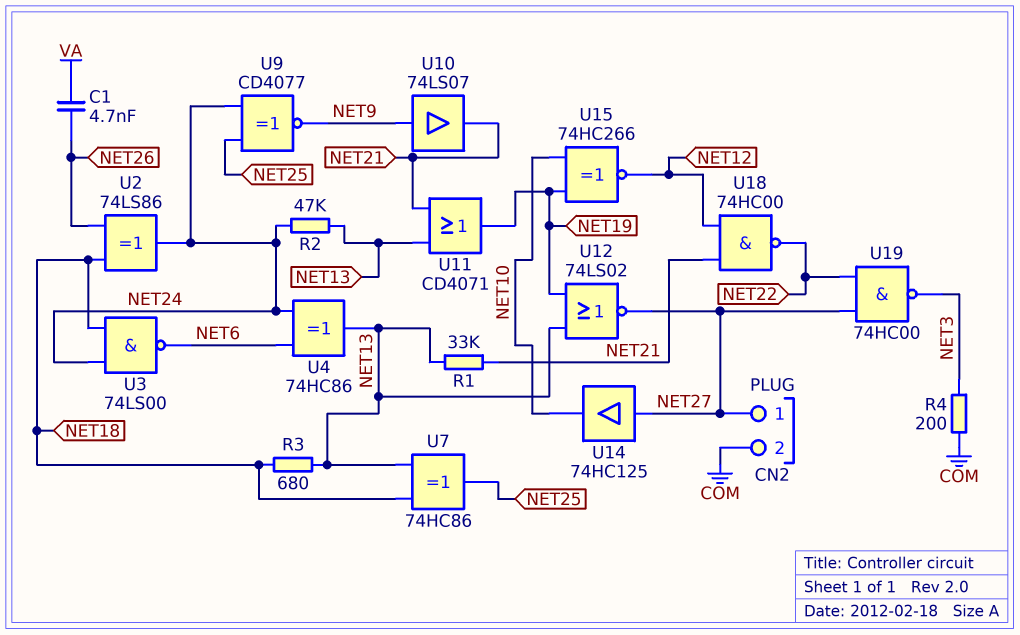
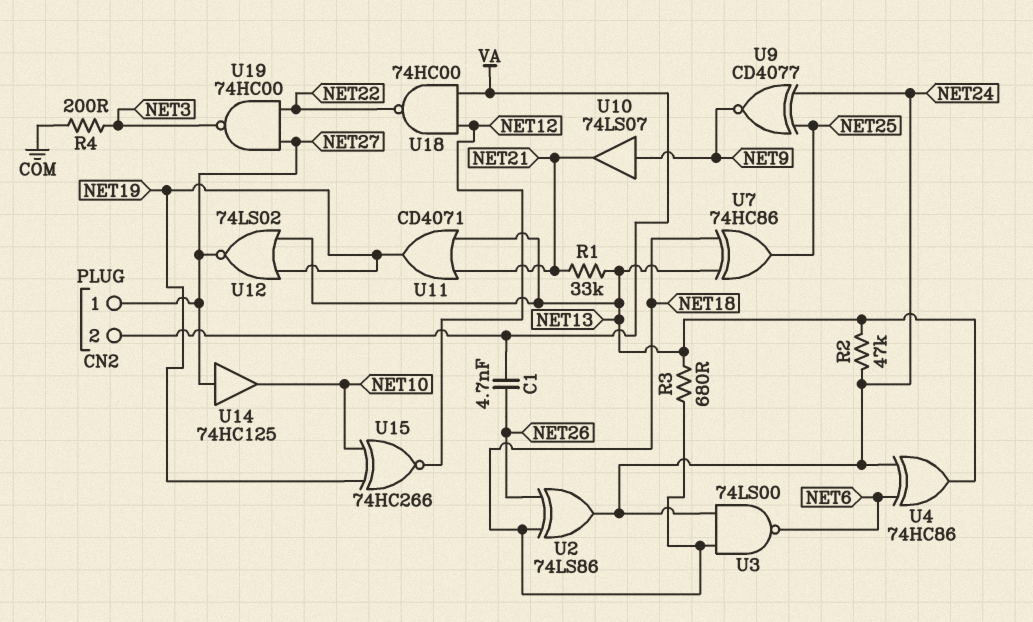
CN2 pin 2: COM -> VA
U18: NAND 74HC00 (in NET12, in NET21, out NET22) -> NAND 74HC00 (in NET12, in VA, out NET22)

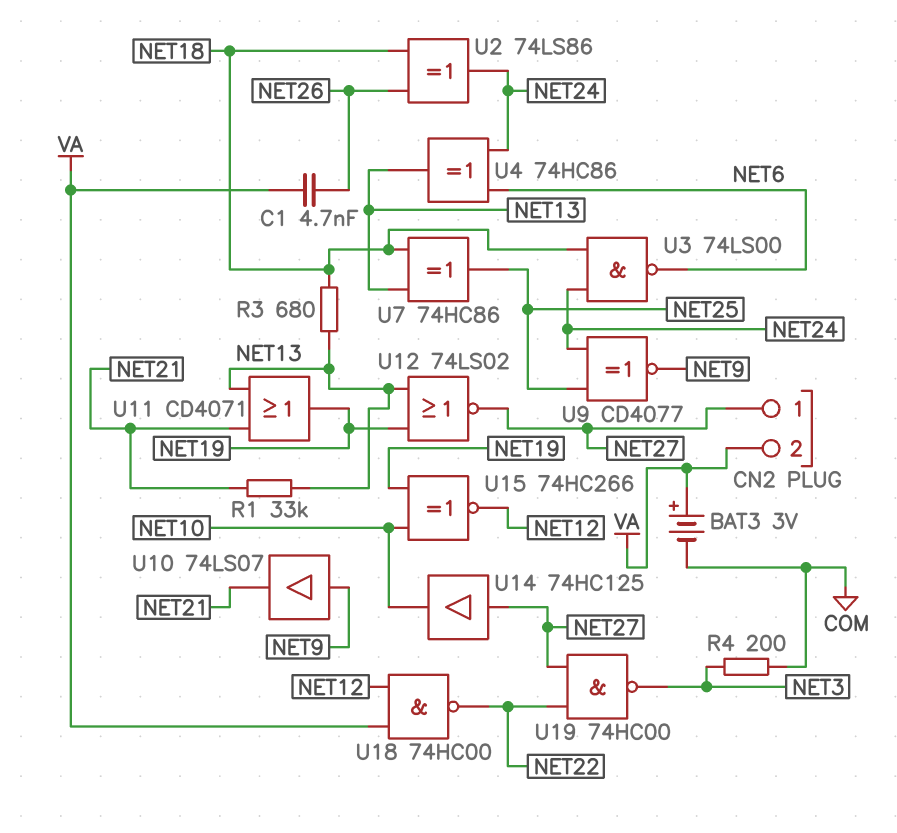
BAT3: none -> 3V (plus VA, minus COM)
R2: 47k (NET13, NET24) -> none

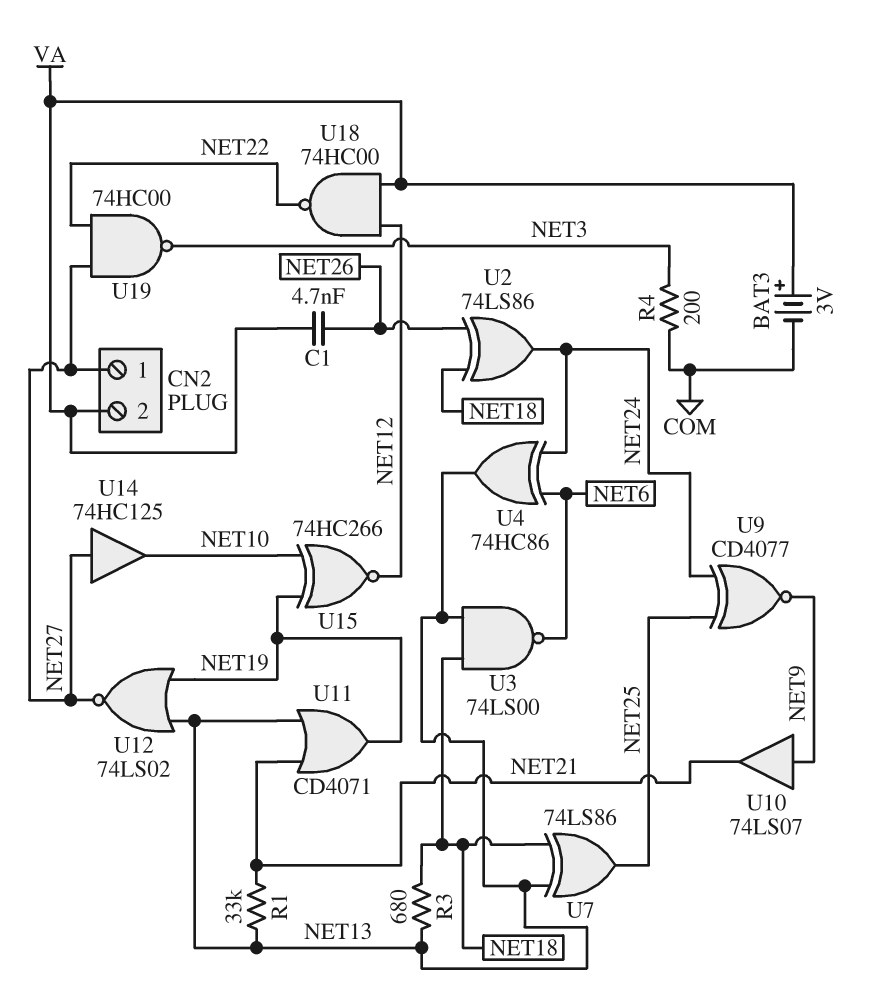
U3: NAND 74LS00 (in NET18, in NET24, out NET6) -> NAND 74LS00 (in NET13, in NET18, out NET6)
U7: XOR 74HC86 (in NET13, in NET18, out NET25) -> XOR 74LS86 (in NET13, in NET18, out NET25)

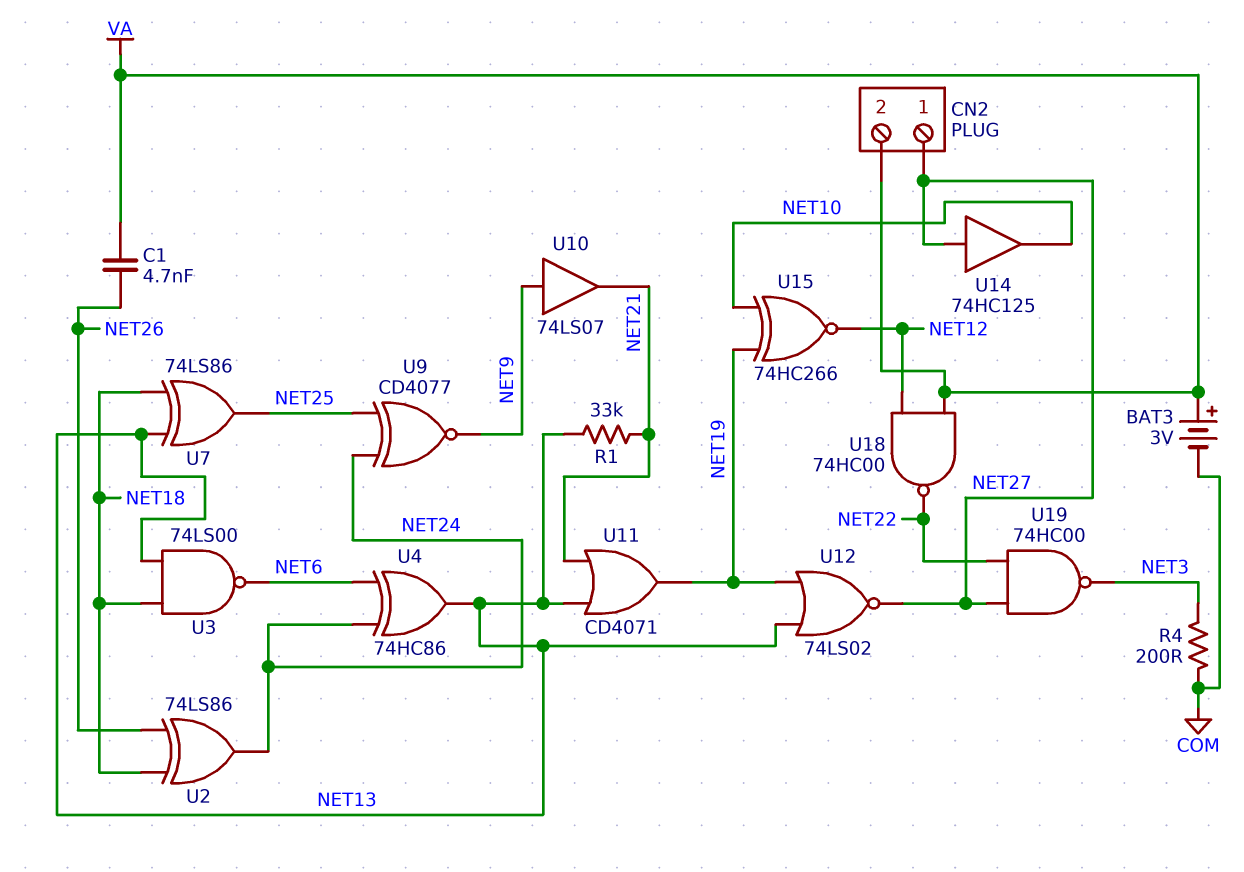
R3: 680 (NET13, NET18) -> none

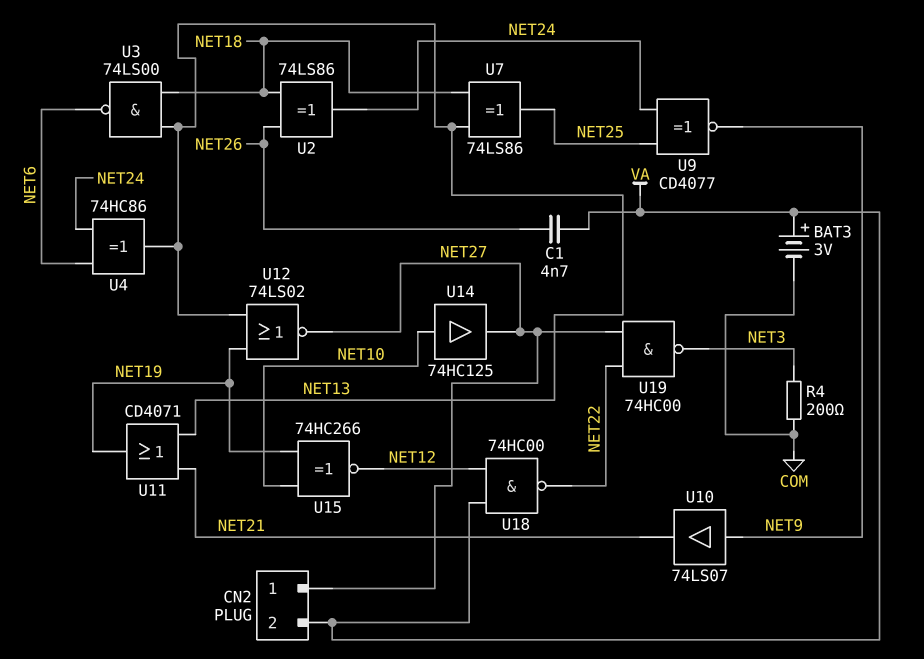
R1: 33k (NET13, NET21) -> none
U14: buffer 74HC125 (in NET27, out NET10) -> buffer 74HC125 (in NET10, out NET27)

